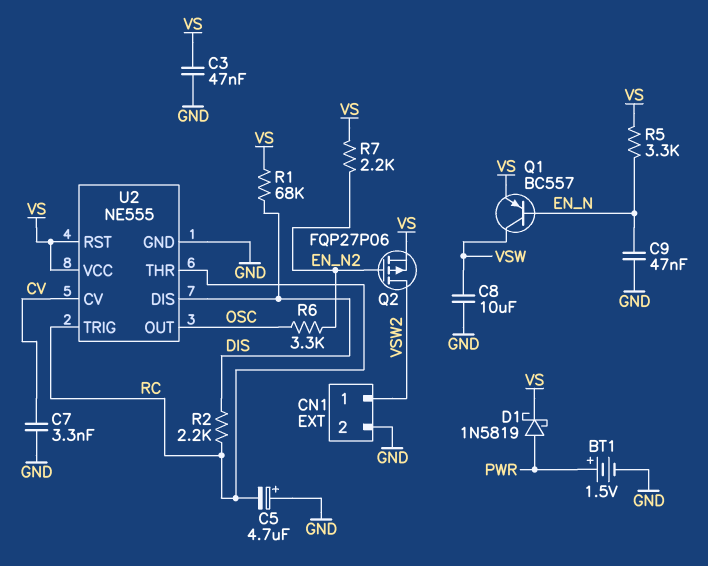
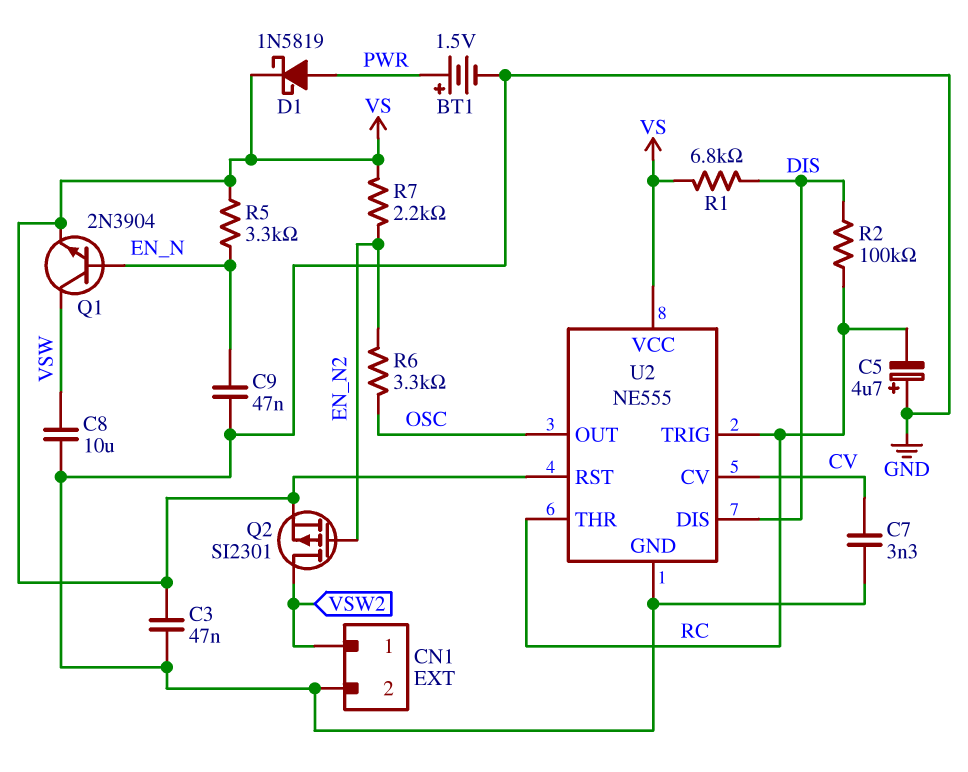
Q1: PNP BC557 (B EN_N, C VSW, E VS) -> NPN 2N3904 (B EN_N, C VSW, E VS)
Q2: PMOS FQP27P06 (G EN_N2, D VSW2, S VS) -> PMOS SI2301 (G EN_N2, D VSW2, S VS)
R1: 68k (DIS, VS) -> 6.8k (DIS, VS)
R2: 2.2k (DIS, RC) -> 100k (DIS, RC)

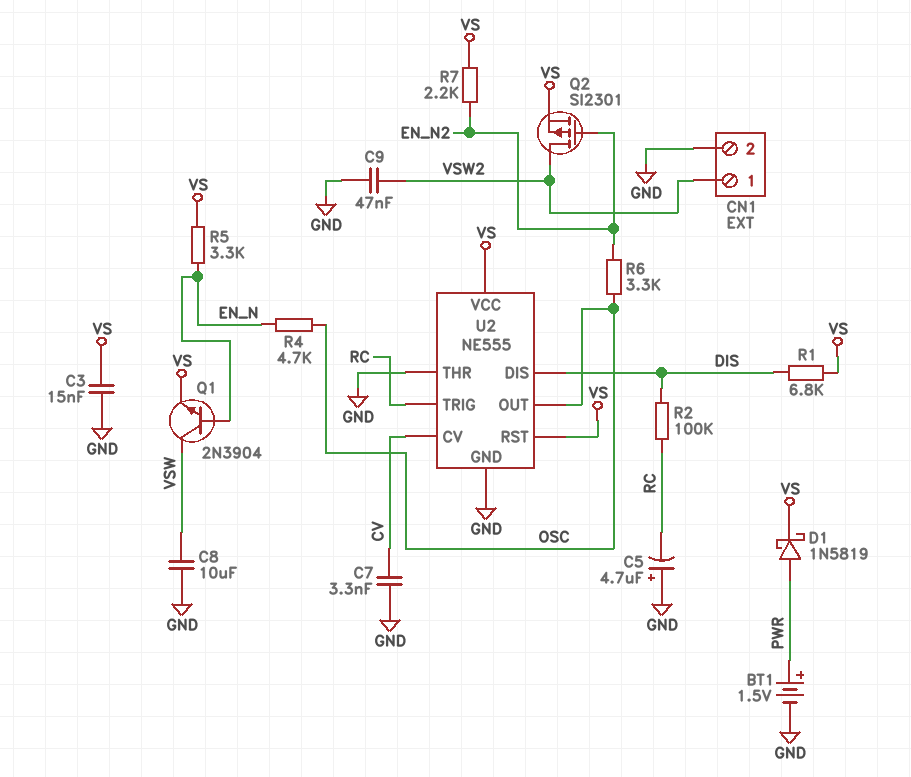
C3: 47nF (GND, VS) -> 15nF (GND, VS)
C9: 47nF (EN_N, GND) -> 47nF (GND, VSW2)
R4: none -> 4.7k (EN_N, OSC)
U2 pin THR: RC -> GND

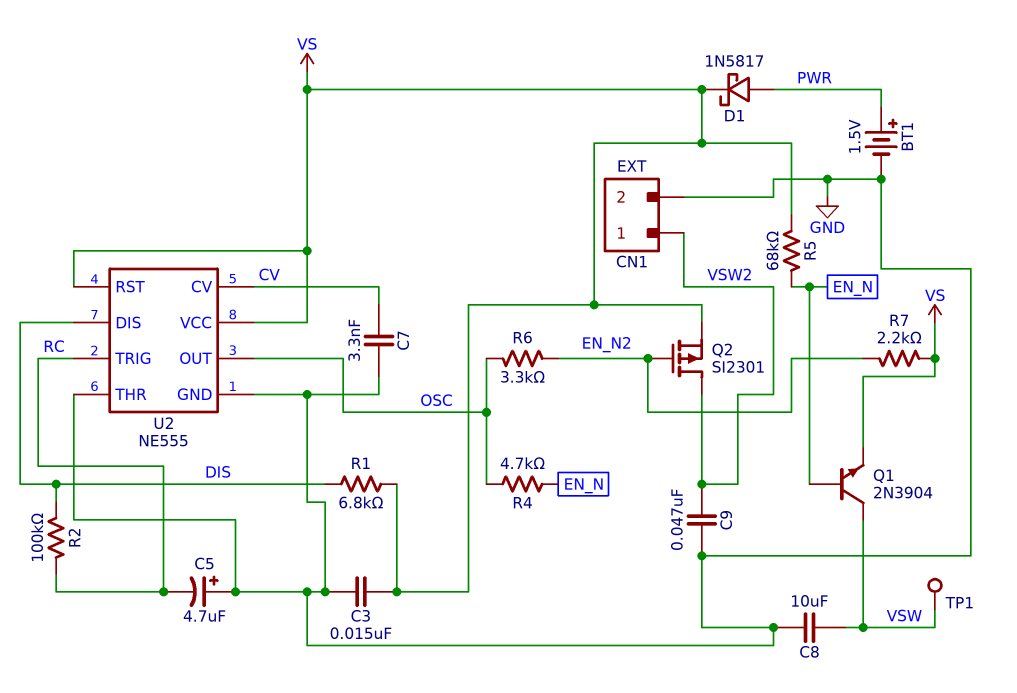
D1: schottky 1N5819 (A PWR, K VS) -> schottky 1N5817 (A PWR, K VS)
R5: 3.3k (EN_N, VS) -> 68k (EN_N, VS)
TP1: none -> test point (VSW)

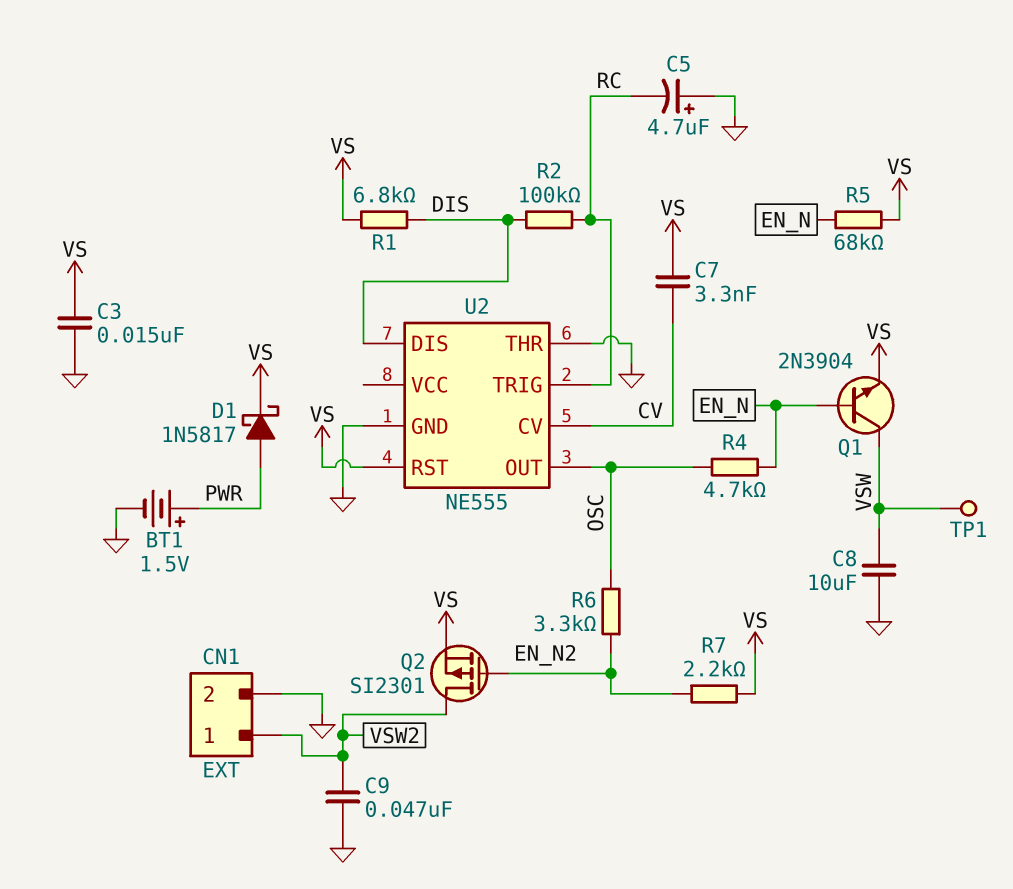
C7: 3.3nF (CV, GND) -> 3.3nF (CV, VS)
U2 pin VCC: VS -> none

